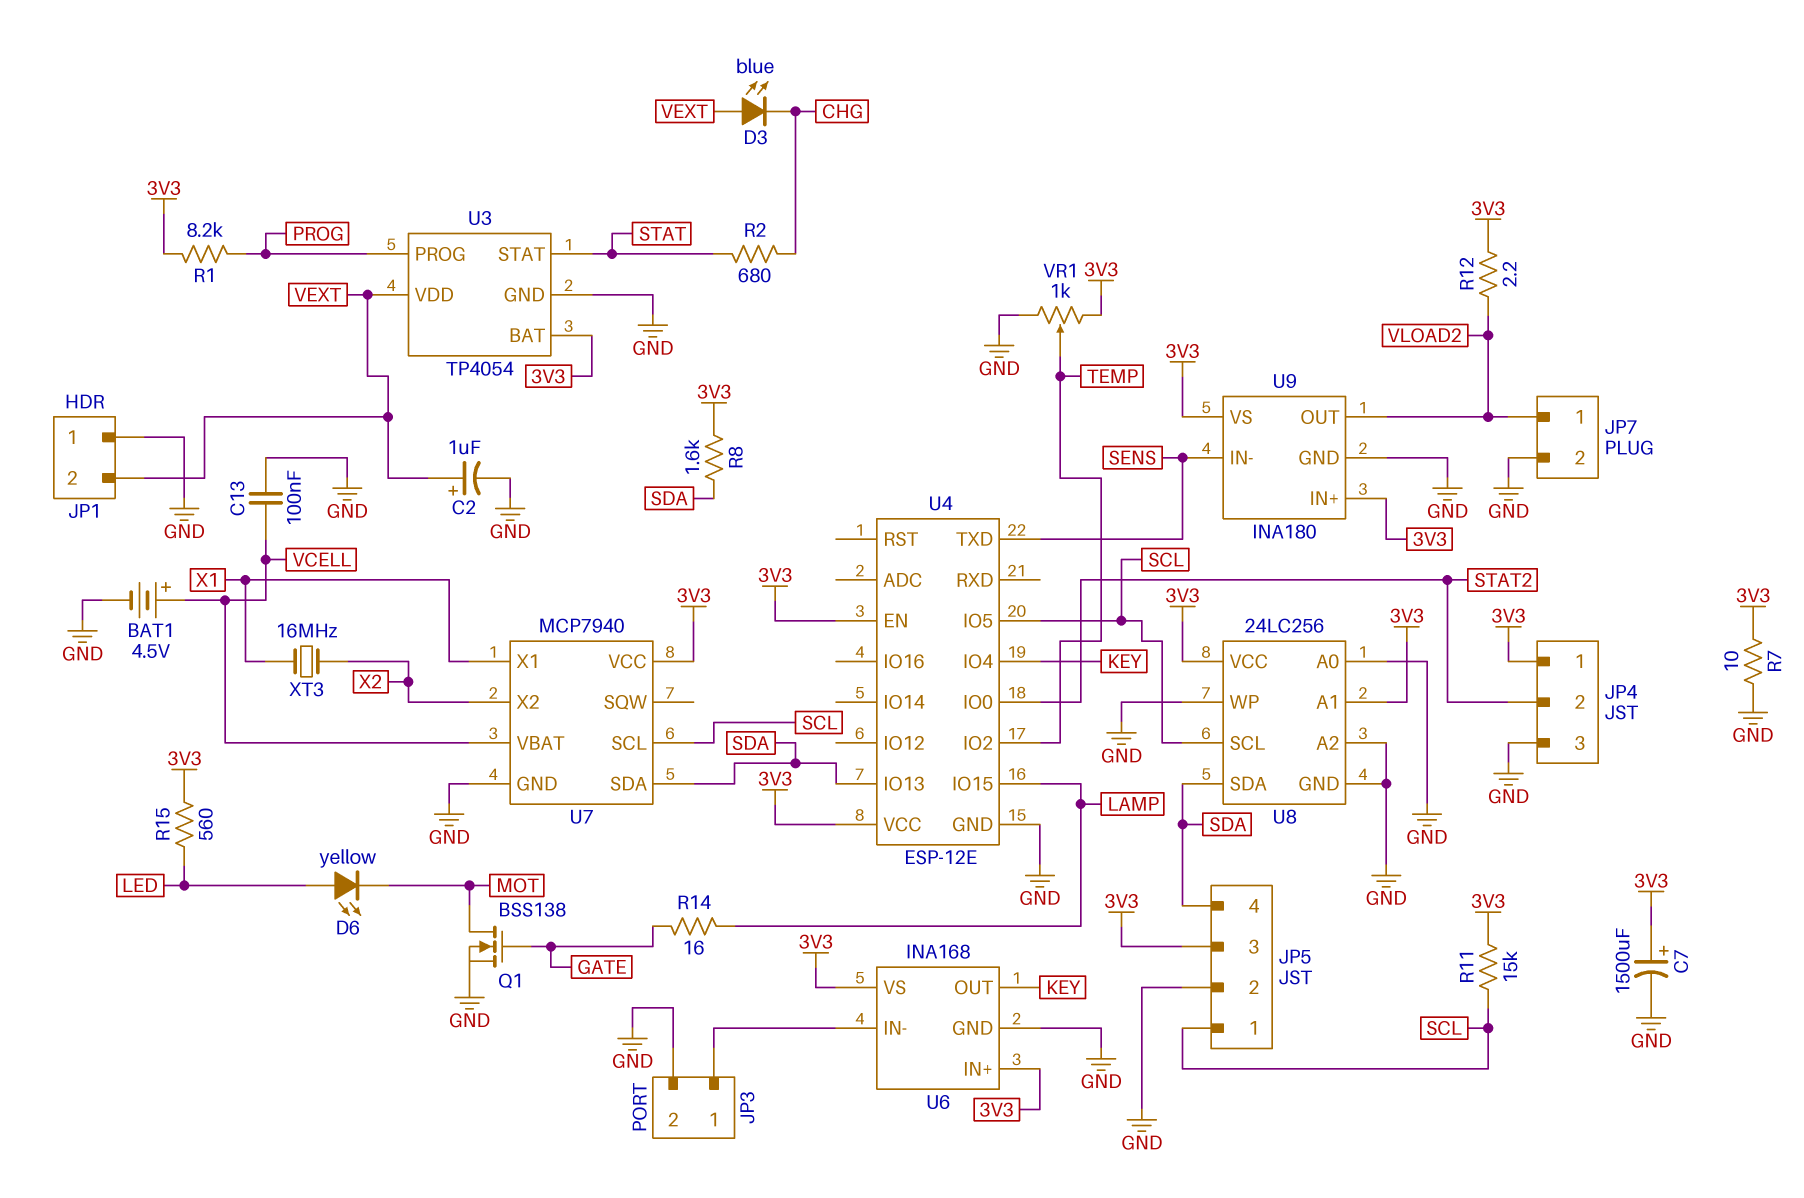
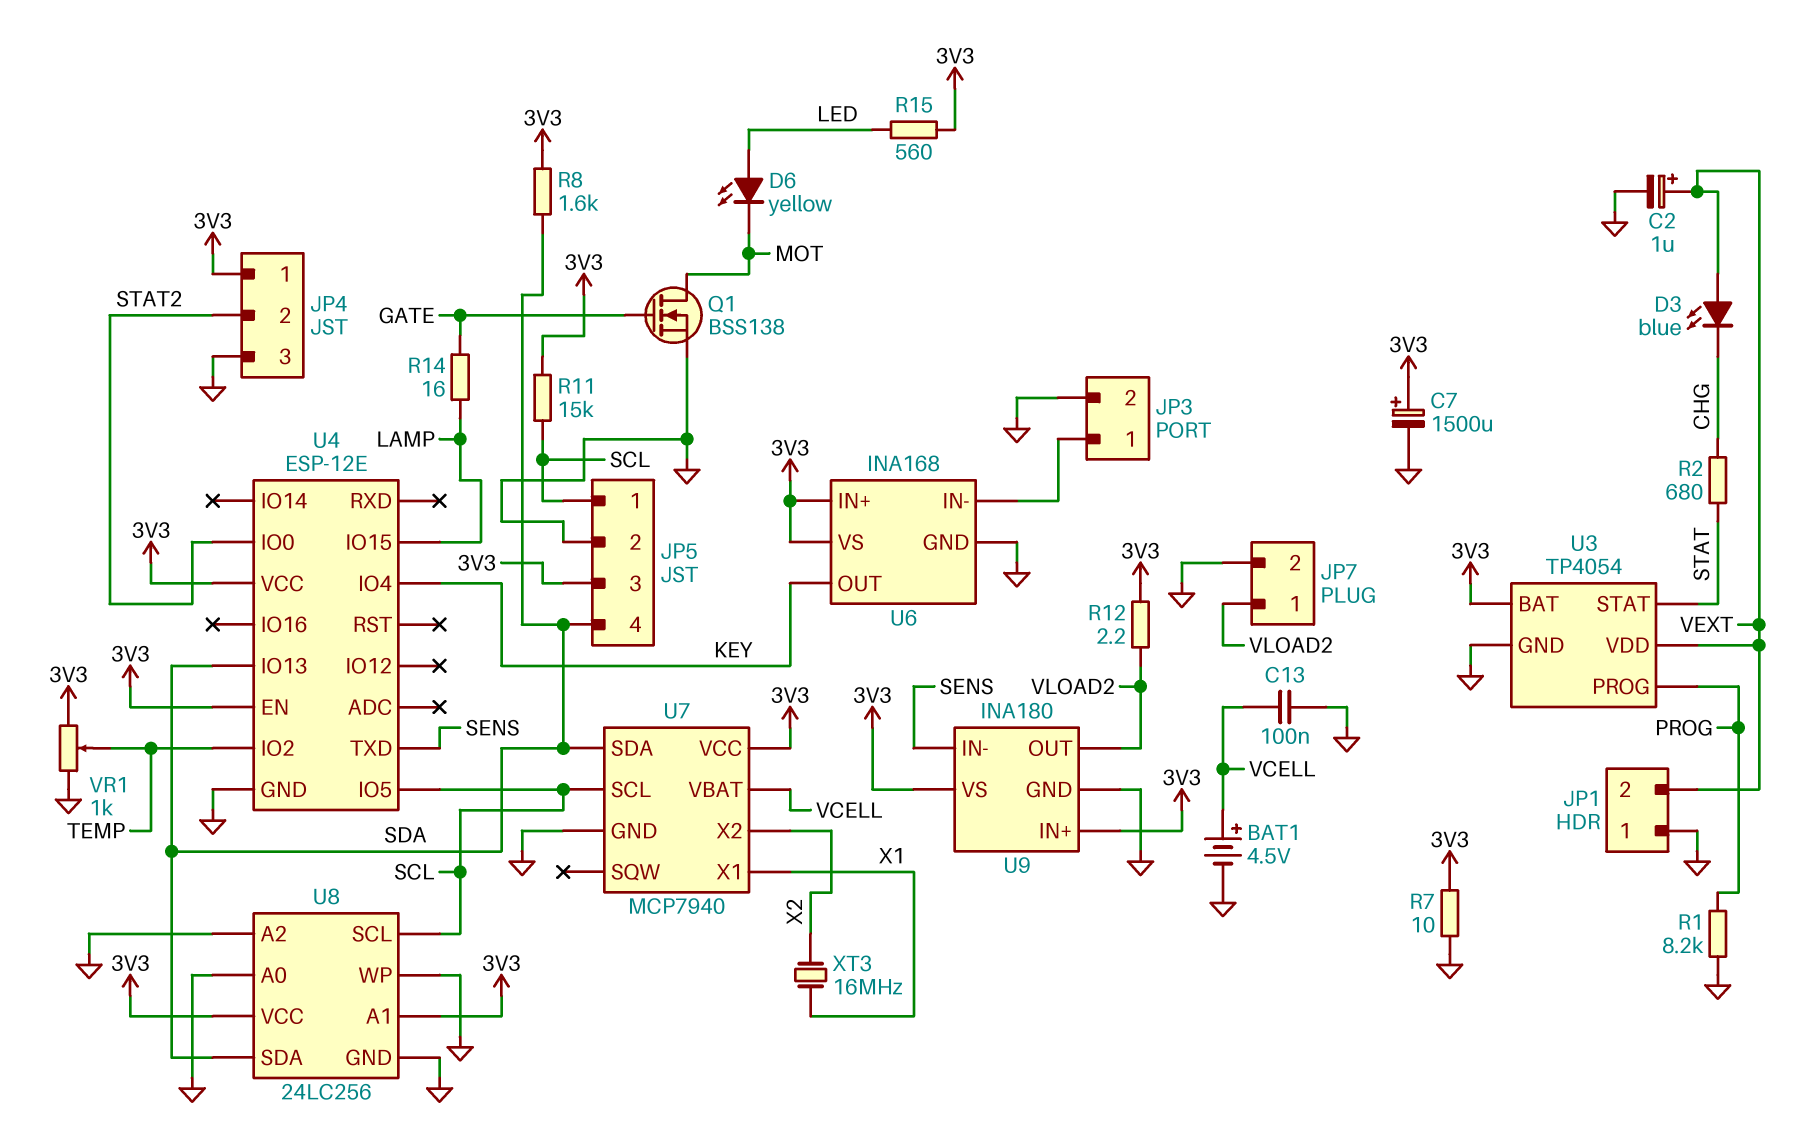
R1: 8.2k (3V3, PROG) -> 8.2k (GND, PROG)

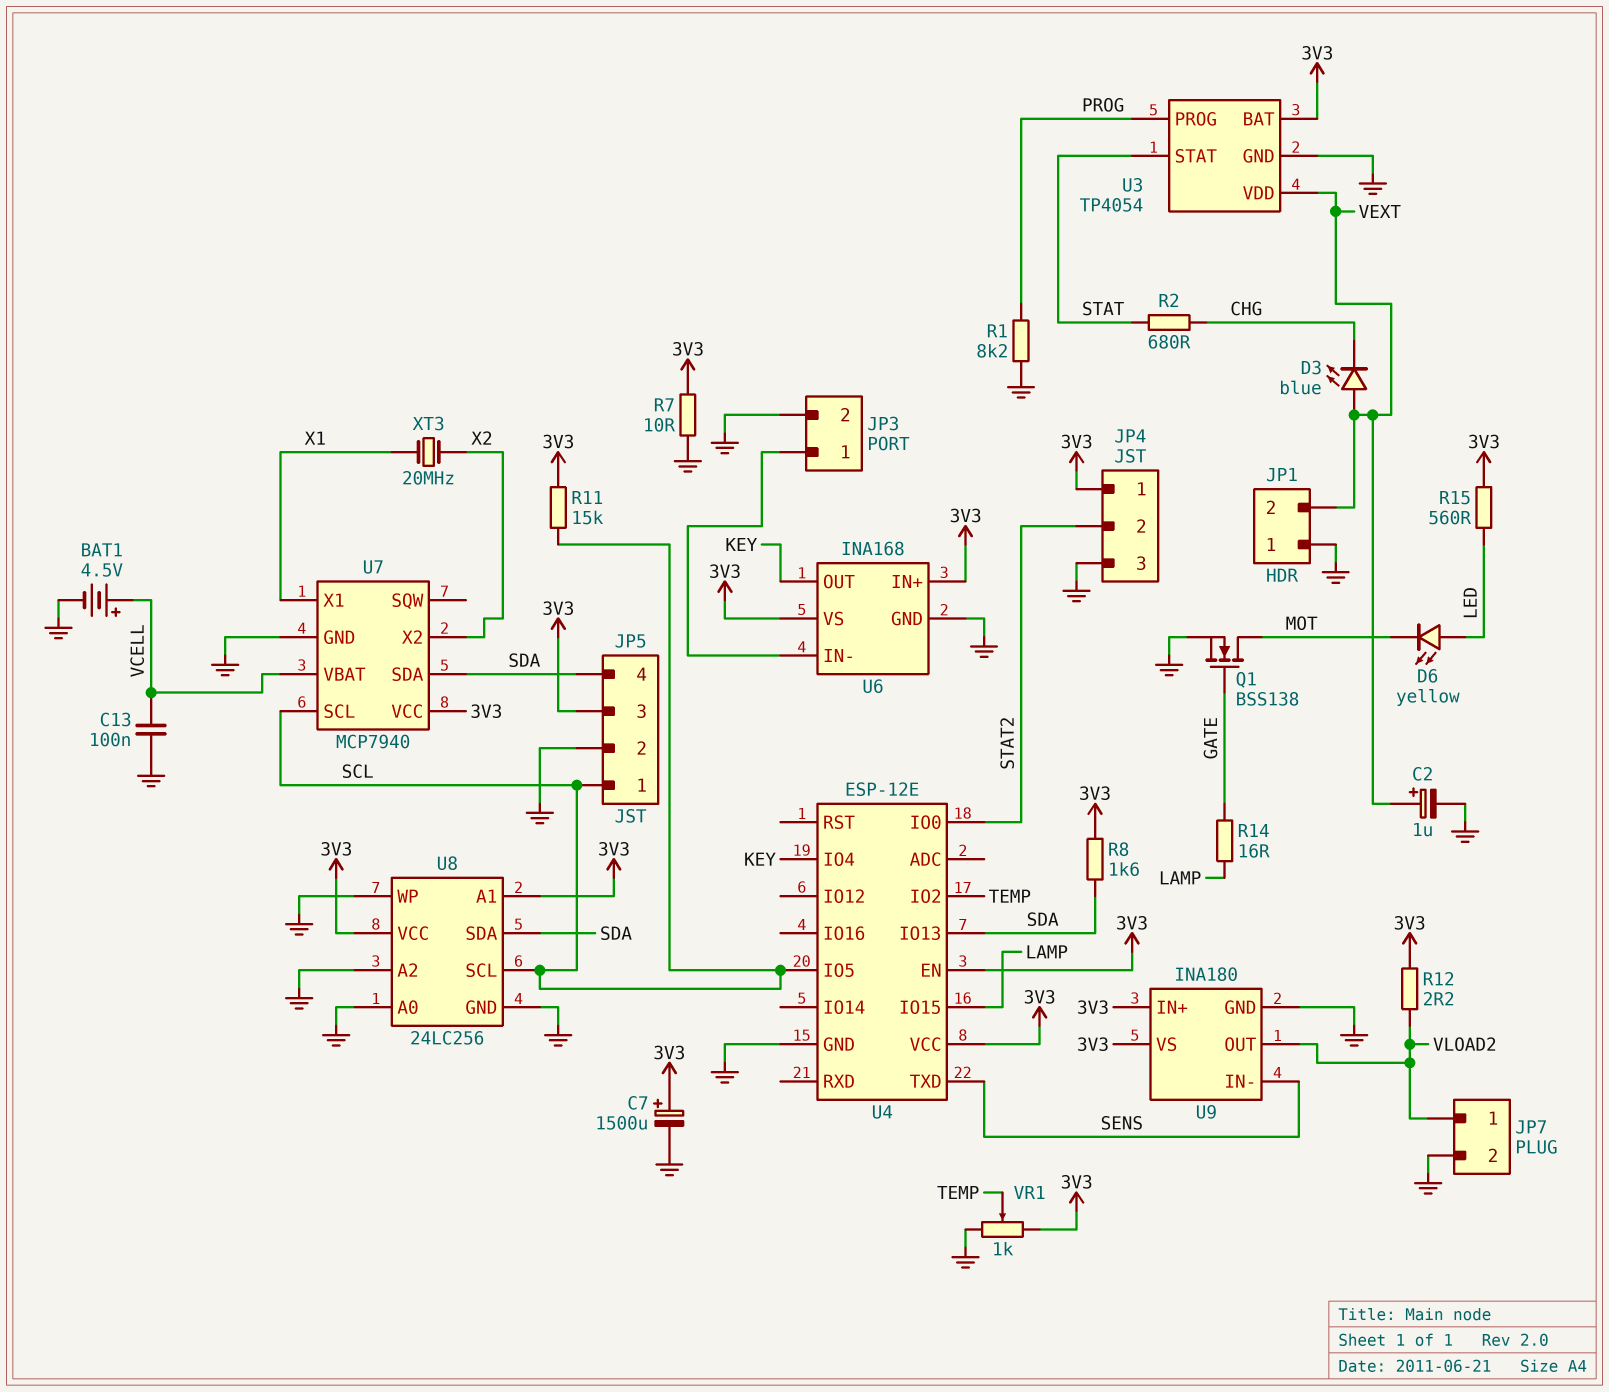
XT3: 16MHz (X1, X2) -> 20MHz (X1, X2)

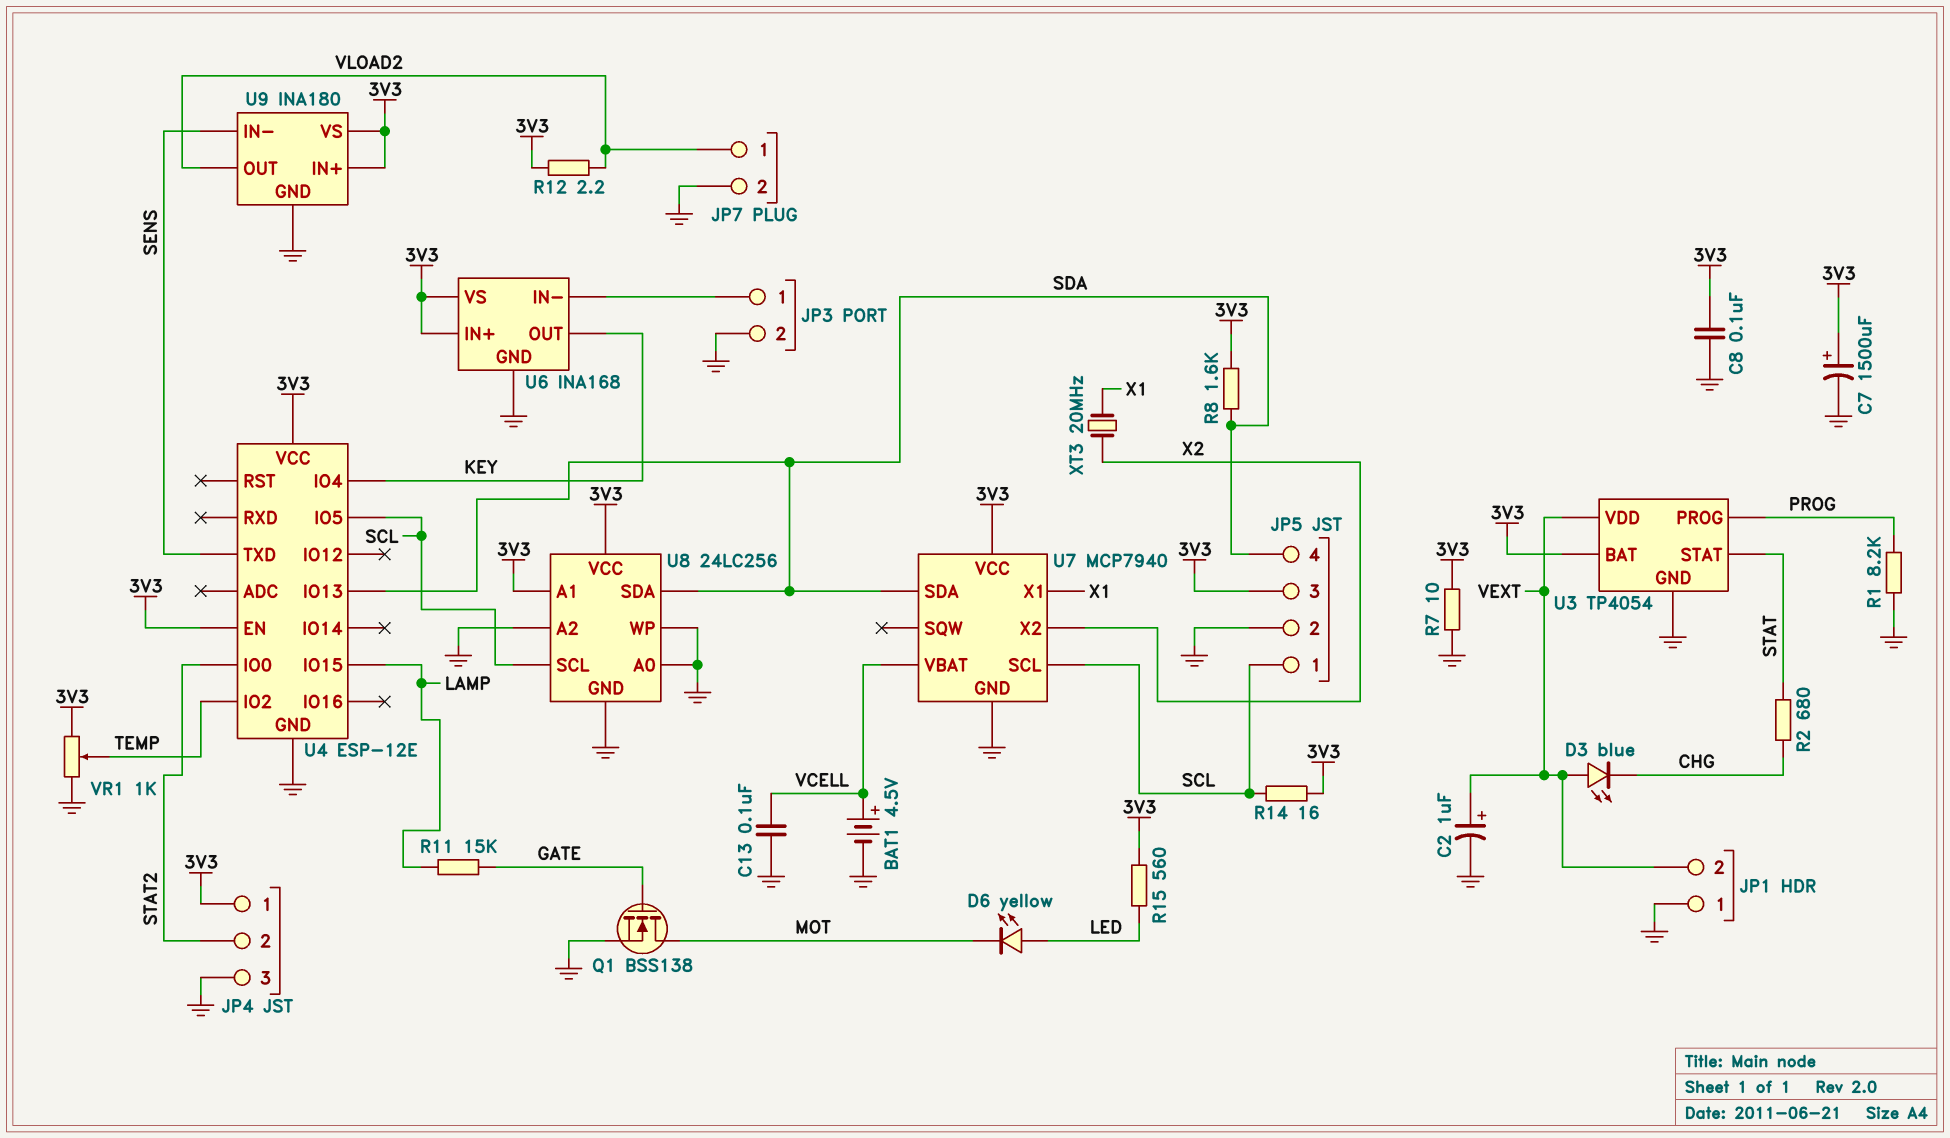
C8: none -> 100nF (3V3, GND)
R11: 15k (3V3, SCL) -> 15k (GATE, LAMP)
R14: 16 (GATE, LAMP) -> 16 (3V3, SCL)

